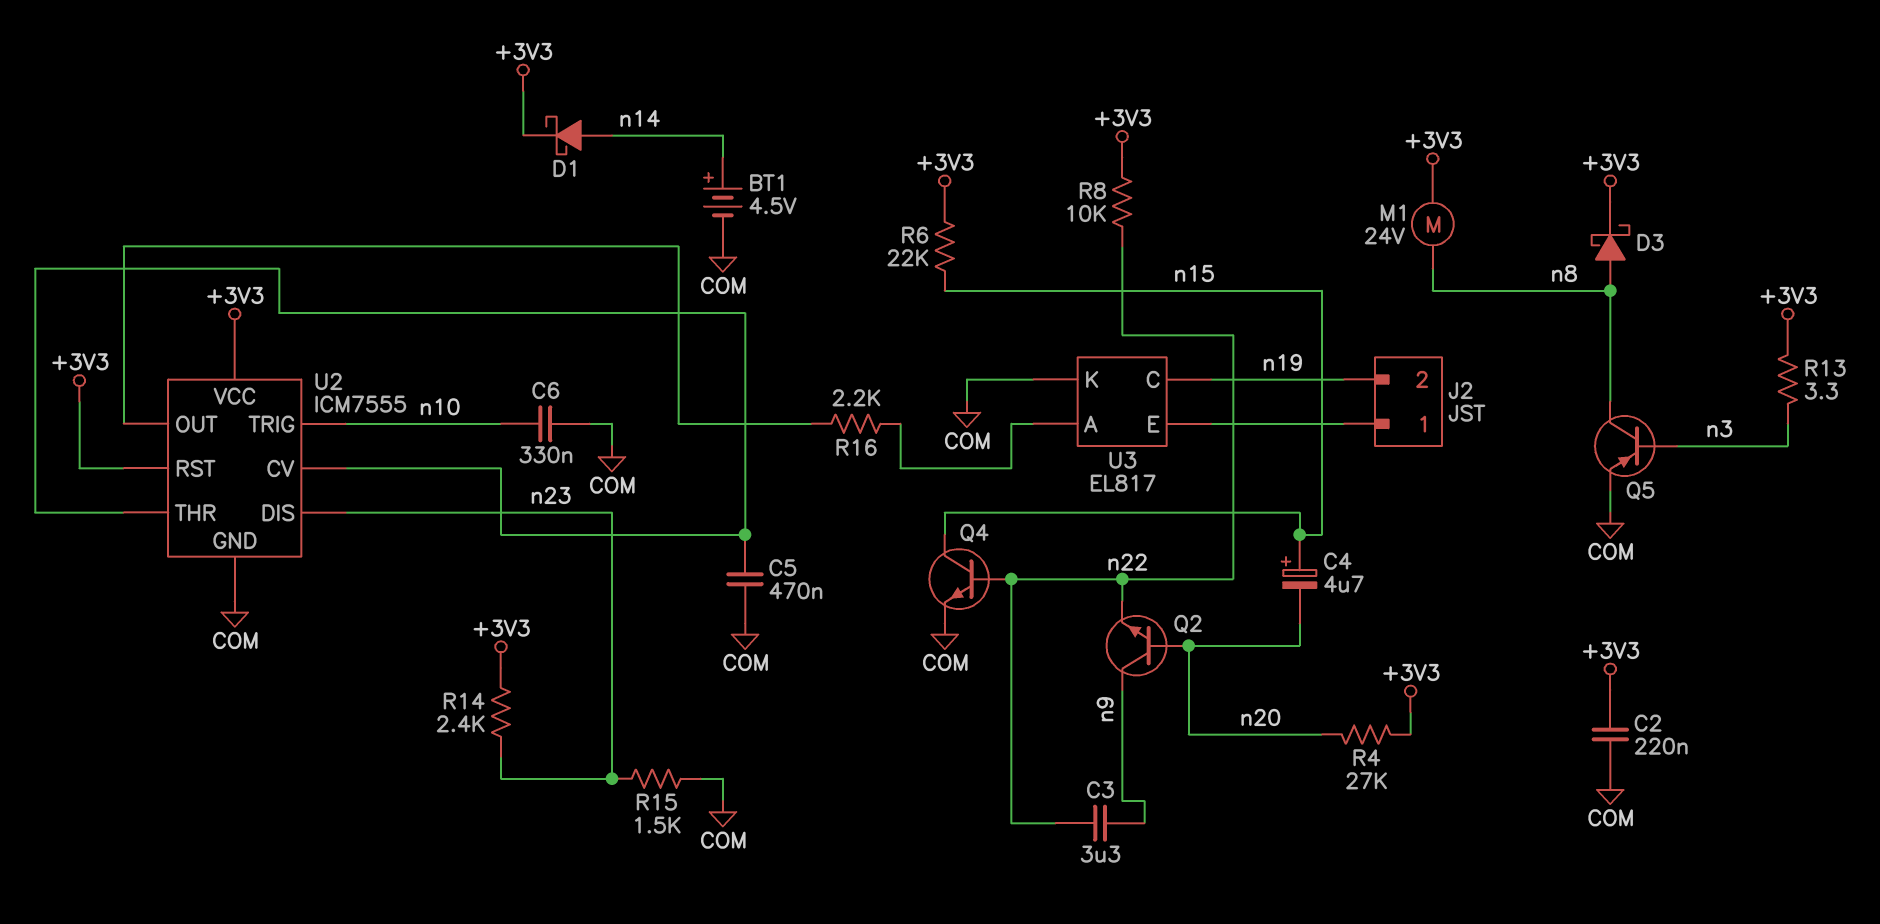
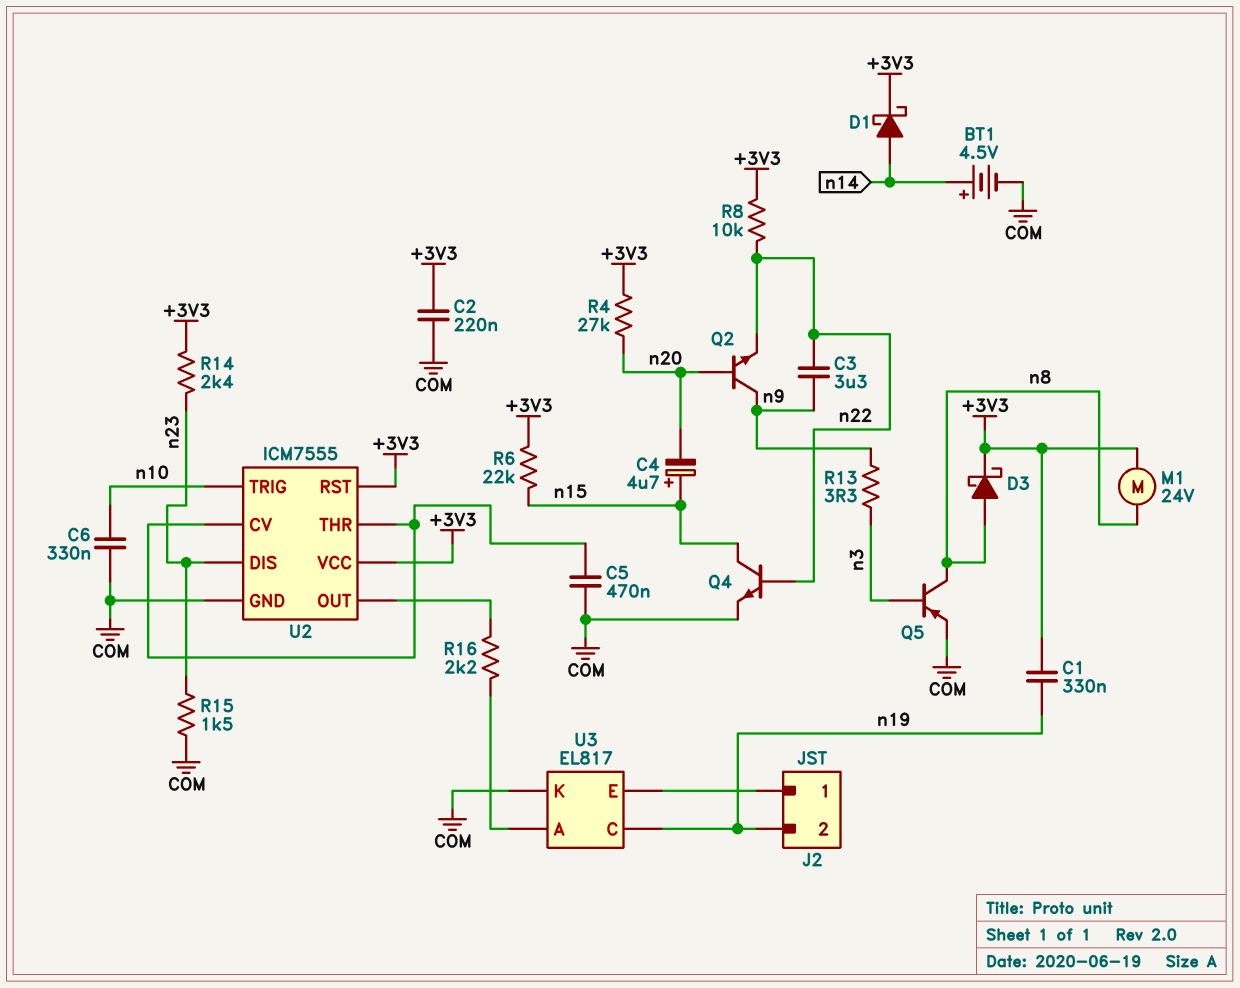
C1: none -> 330nF (+3V3, n19)
R13: 3.3 (+3V3, n3) -> 3.3 (n3, n9)

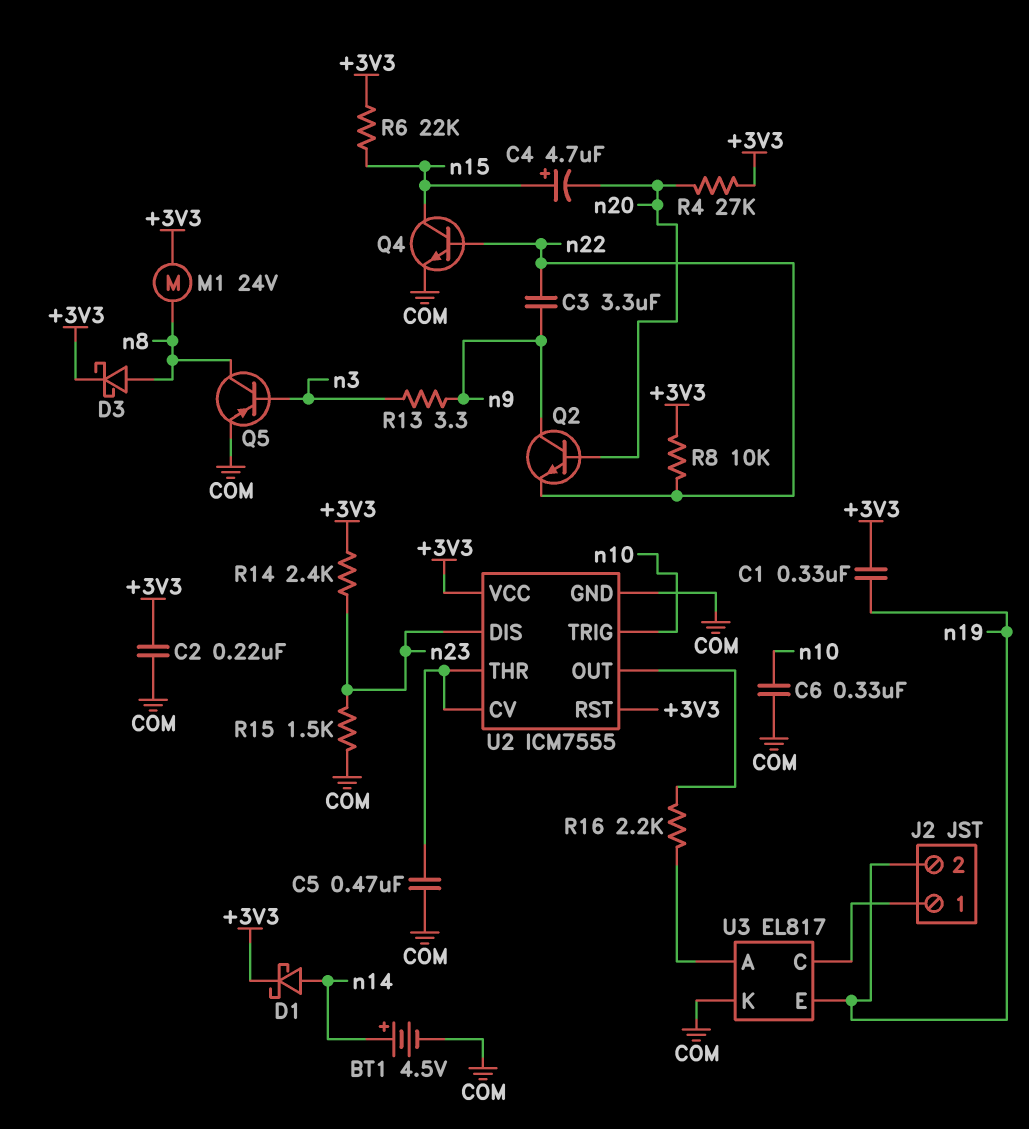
U3 pin C: n19 -> J2/1
U3 pin E: J2/1 -> n19

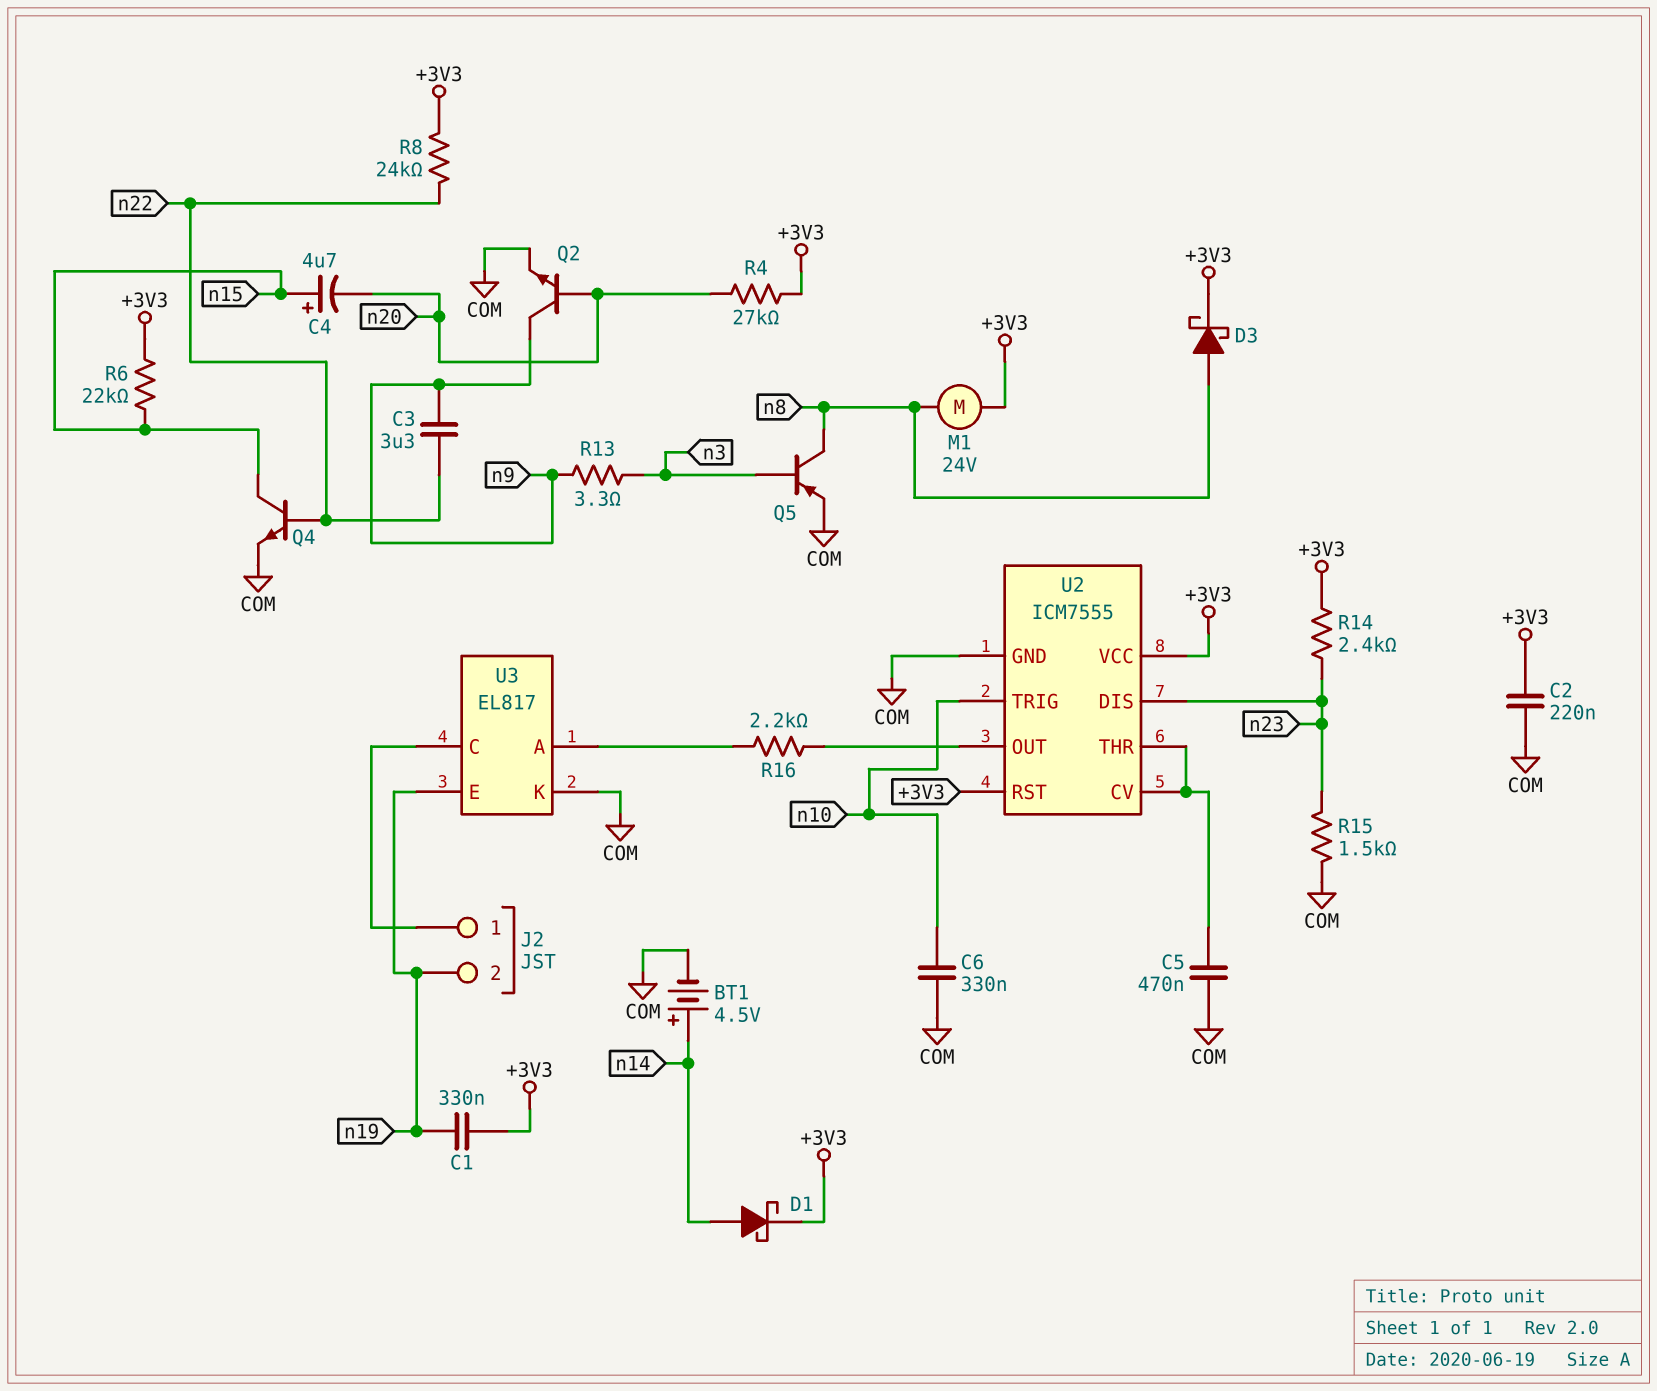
Q2: NPN (B n20, C n9, E n22) -> NPN (B n20, C n9, E COM)
R8: 10k (+3V3, n22) -> 24k (+3V3, n22)

